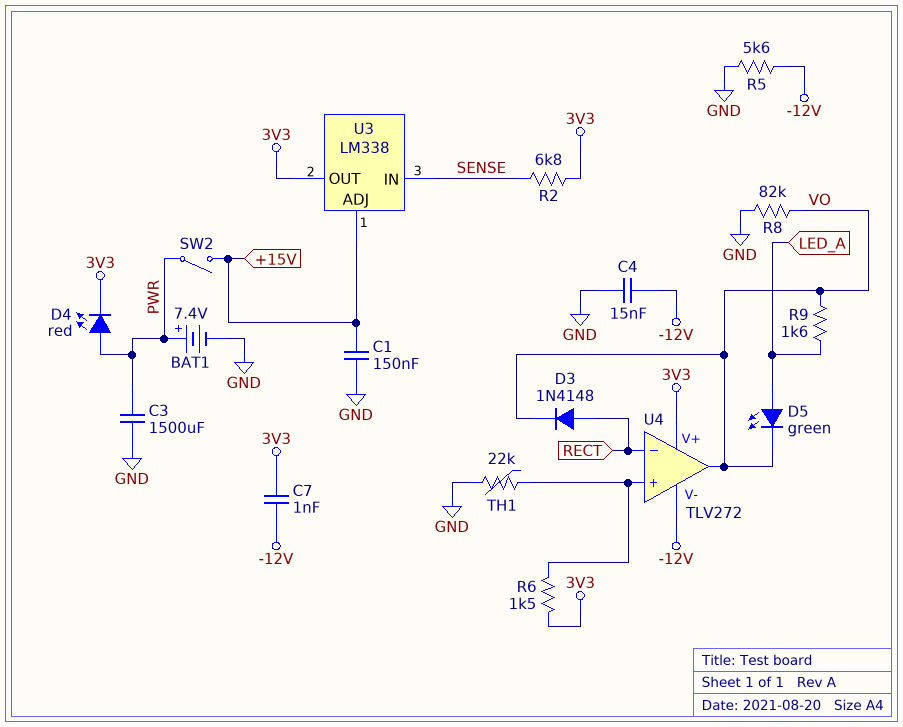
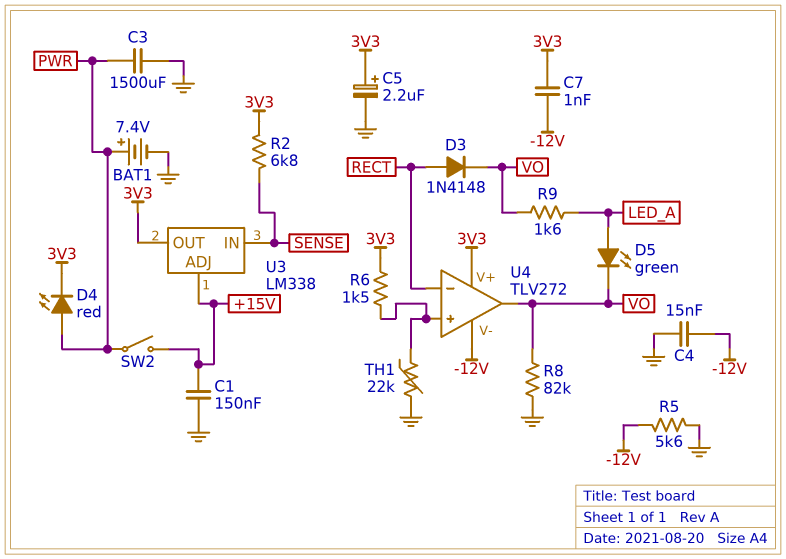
C5: none -> 2.2uF (plus 3V3, minus GND)

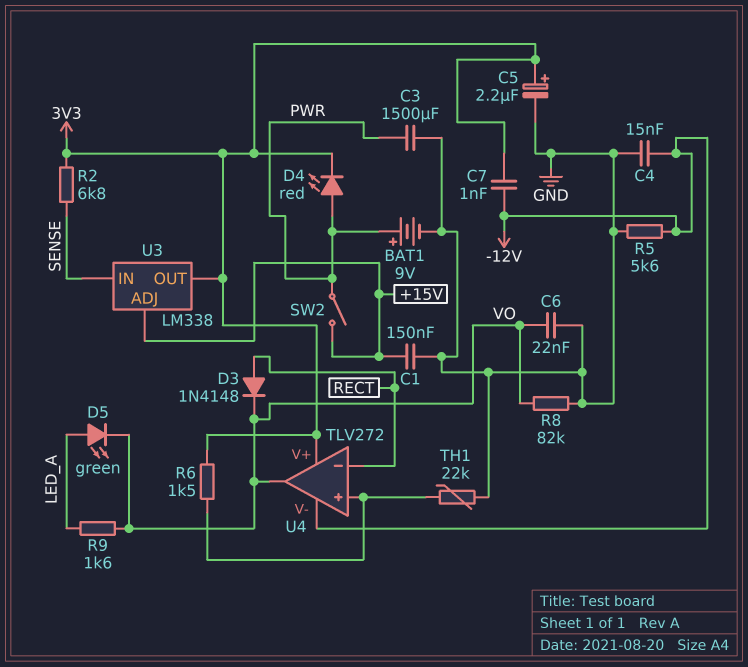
BAT1: 7.4V (plus PWR, minus GND) -> 9V (plus PWR, minus GND)
C6: none -> 22nF (GND, VO)

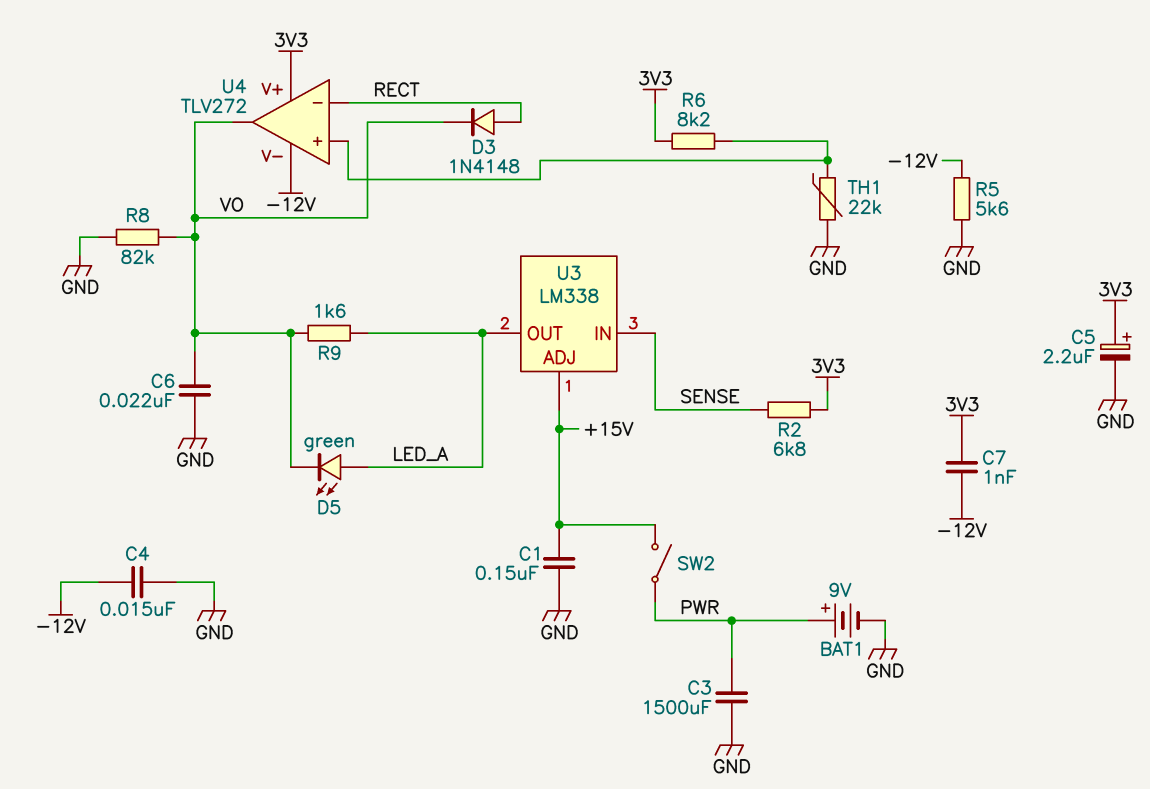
D4: LED red (A PWR, K 3V3) -> none
R6: 1.5k (3V3, U4/in+) -> 8.2k (3V3, U4/in+)
U3 pin OUT: 3V3 -> LED_A

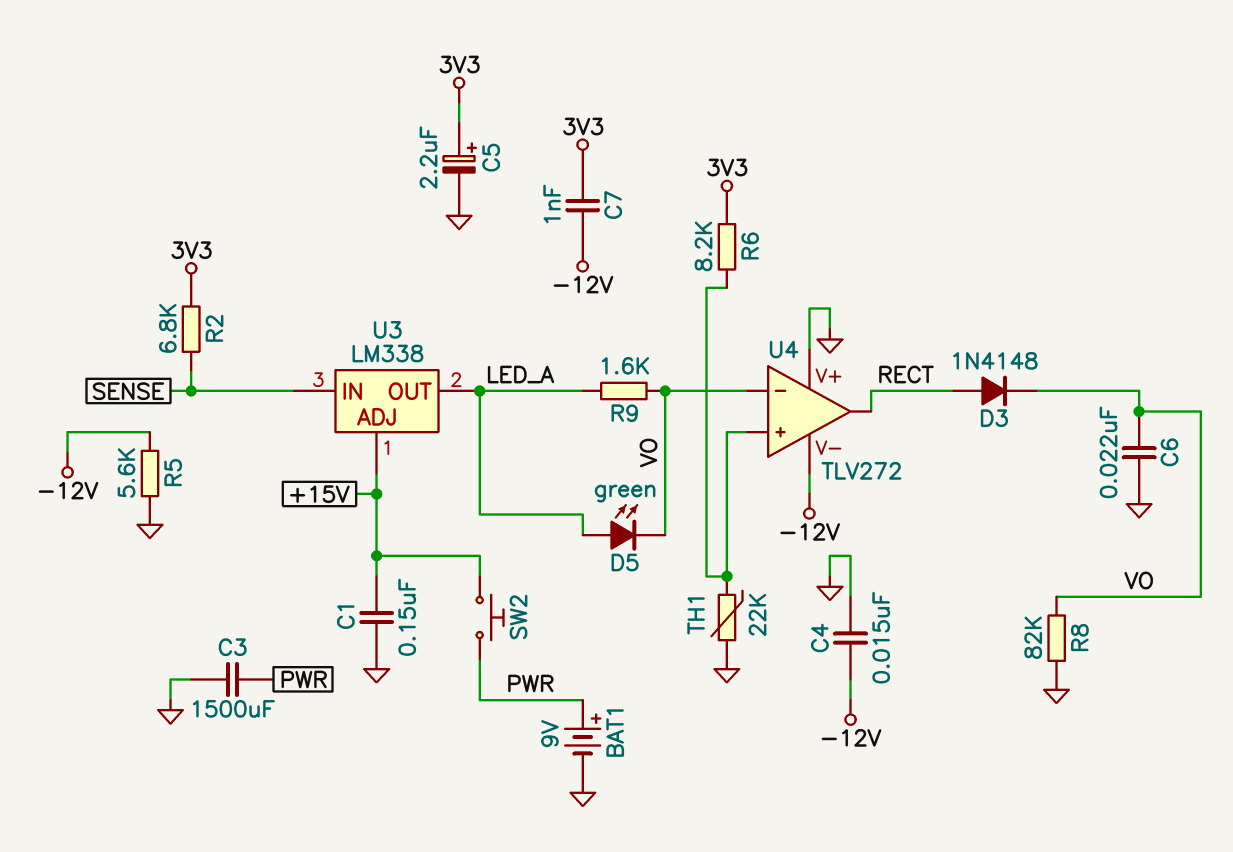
SW2: switch (+15V, PWR) -> button (+15V, PWR)
U4 pin V+: 3V3 -> GND
U4 pin in-: RECT -> VO
U4 pin out: VO -> RECT

